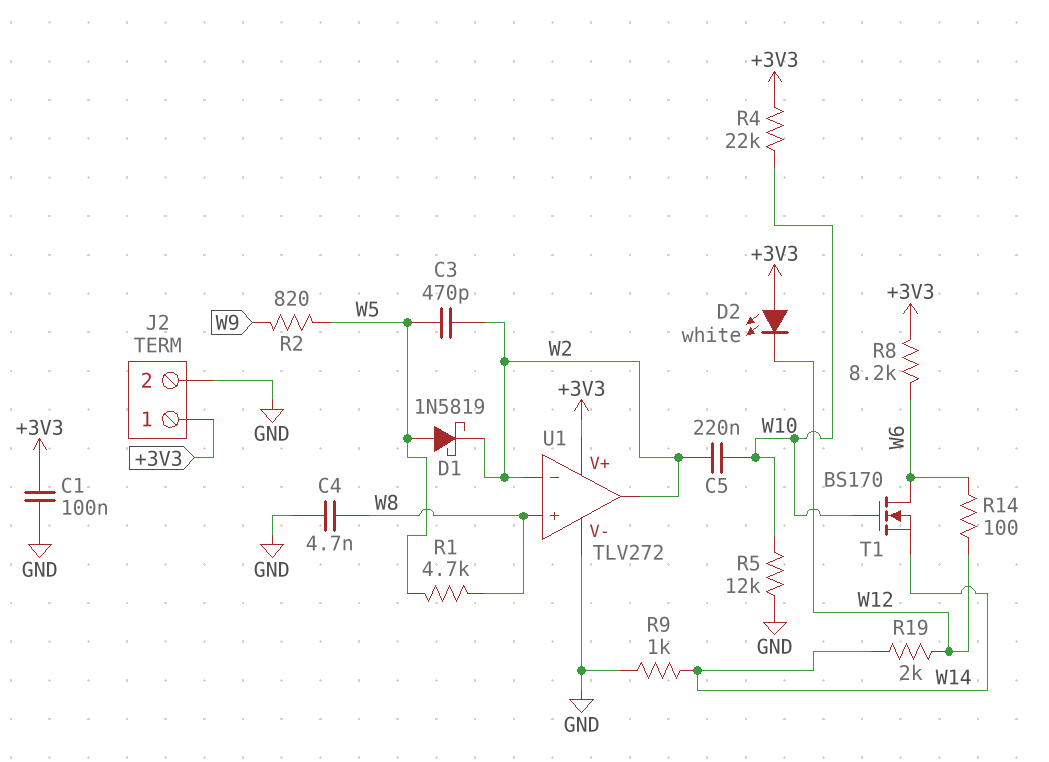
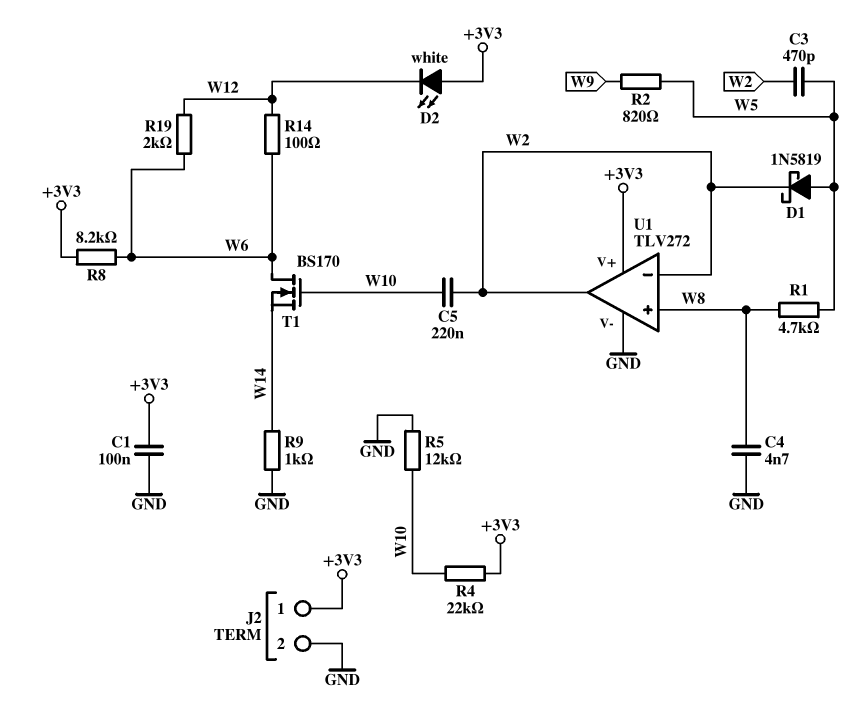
R19: 2k (W12, W14) -> 2k (W6, W12)

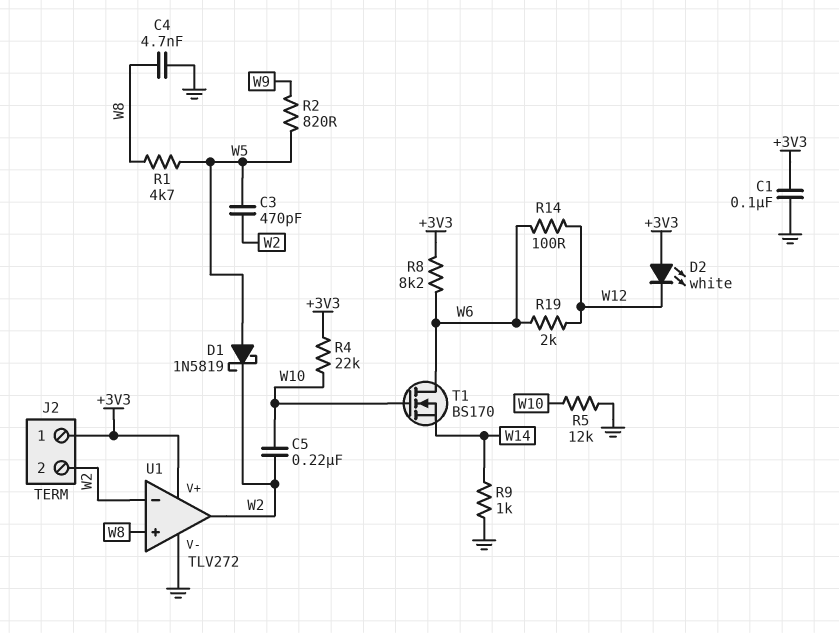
J2 pin 2: GND -> W2

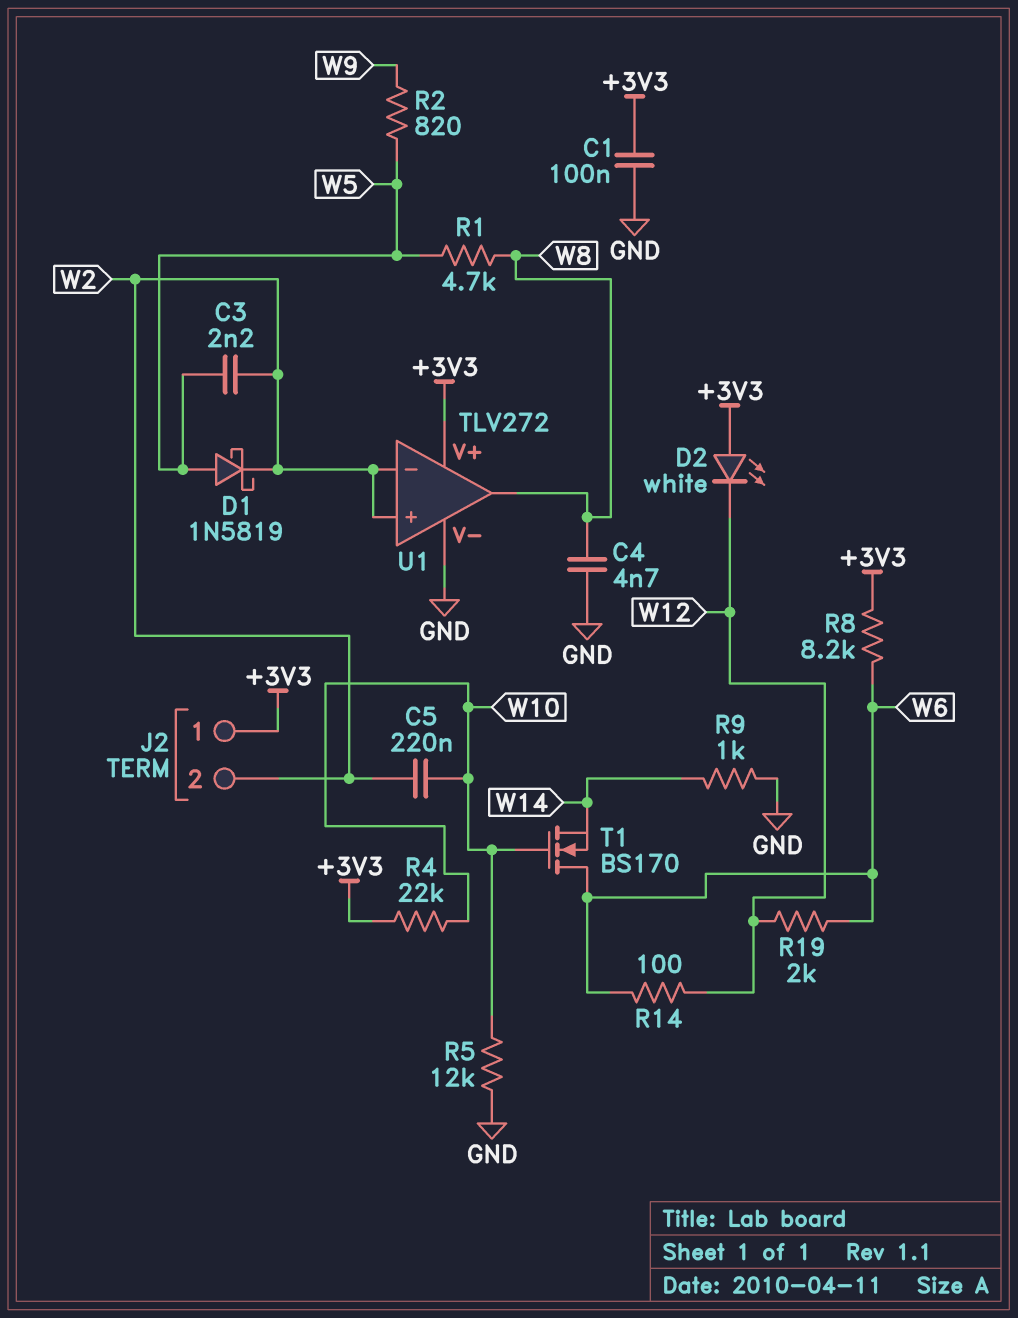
C3: 470pF (W2, W5) -> 2.2nF (W2, W5)
U1 pin in+: W8 -> W2
U1 pin out: W2 -> W8

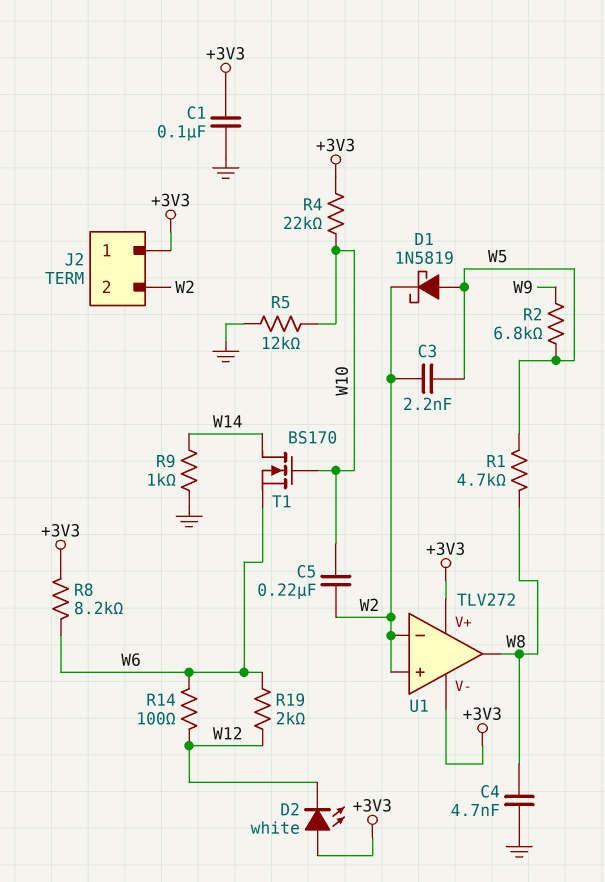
R2: 820 (W5, W9) -> 6.8k (W5, W9)
T1: NMOS BS170 (G W10, D W6, S W14) -> NMOS BS170 (G W10, D W14, S W6)
U1 pin V-: GND -> +3V3

